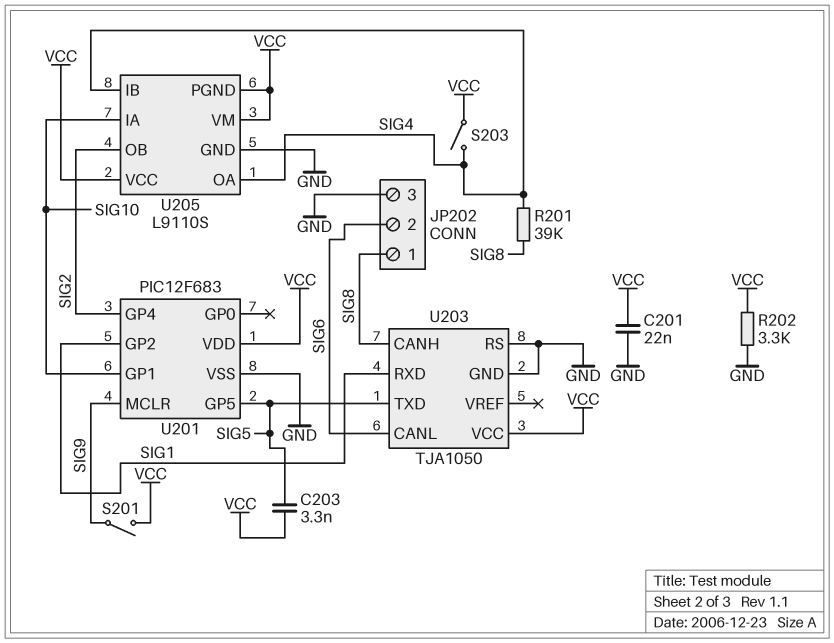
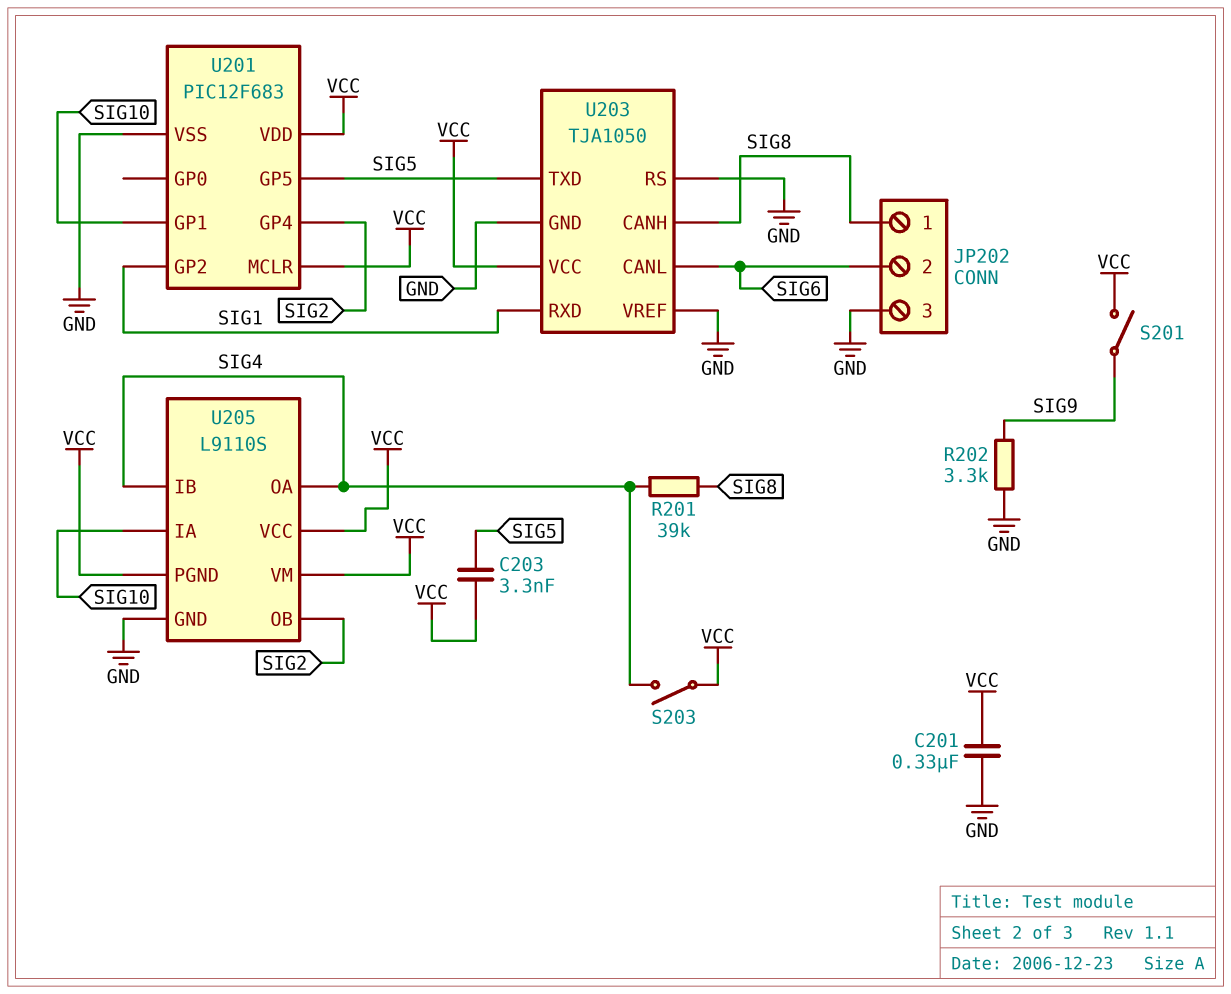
C201: 22nF (GND, VCC) -> 330nF (GND, VCC)
R202: 3.3k (GND, VCC) -> 3.3k (GND, SIG9)
U201 pin MCLR: SIG9 -> VCC
U203 pin VREF: none -> GND

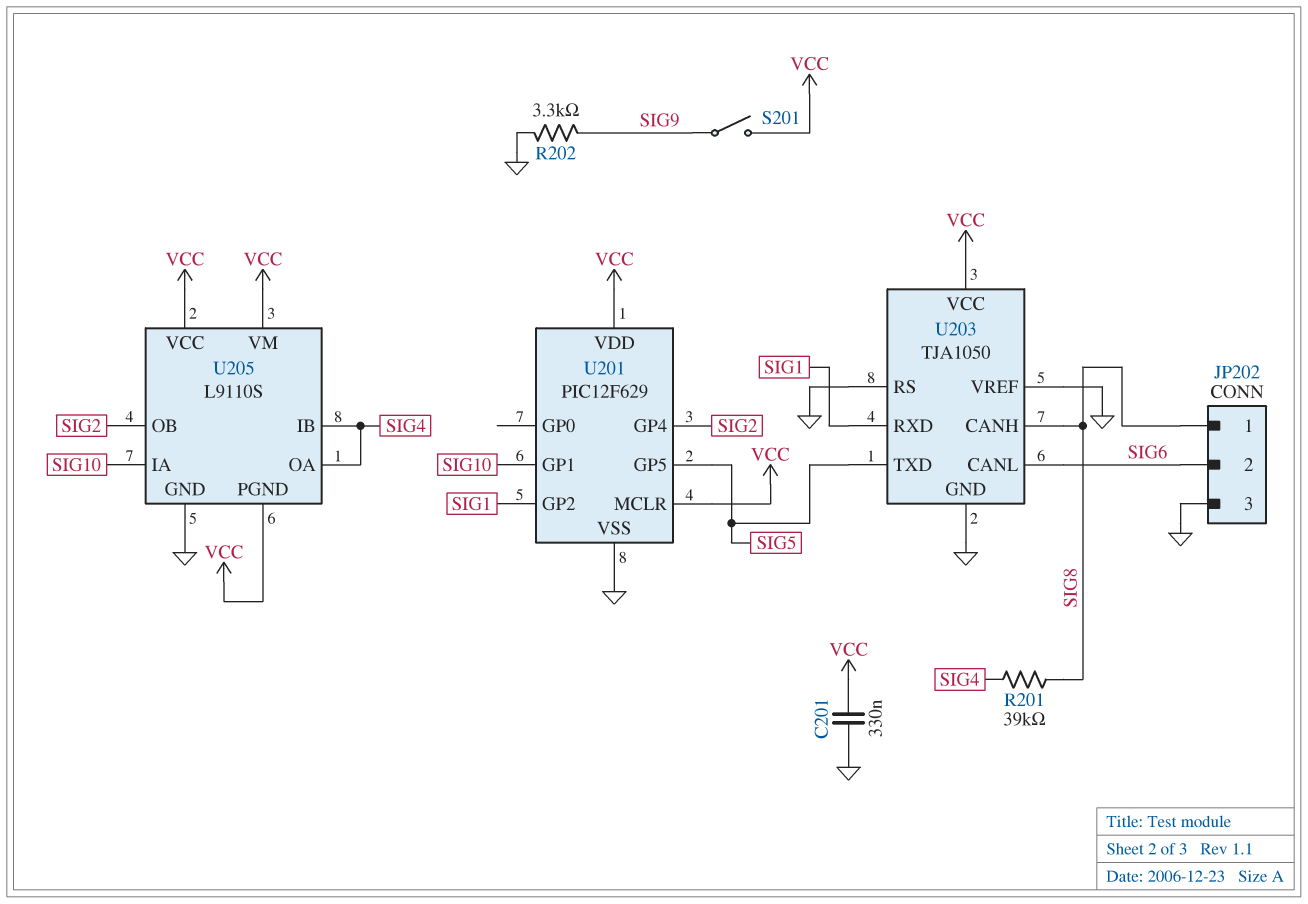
C203: 3.3nF (SIG5, VCC) -> none
S203: switch (SIG4, VCC) -> none
U201: PIC12F683 -> PIC12F629

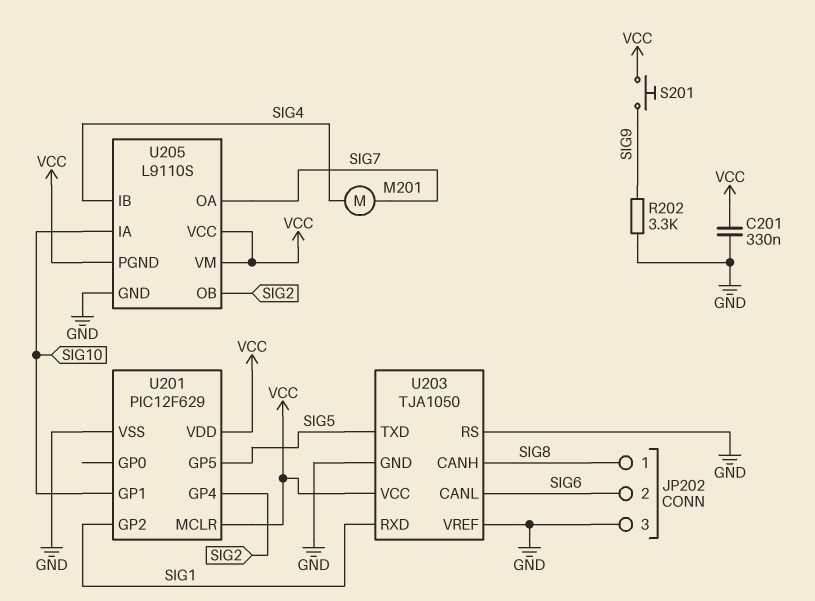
M201: none -> motor (SIG4, SIG7)
R201: 39k (SIG4, SIG8) -> none
S201: switch (SIG9, VCC) -> button (SIG9, VCC)
U205 pin OA: SIG4 -> SIG7

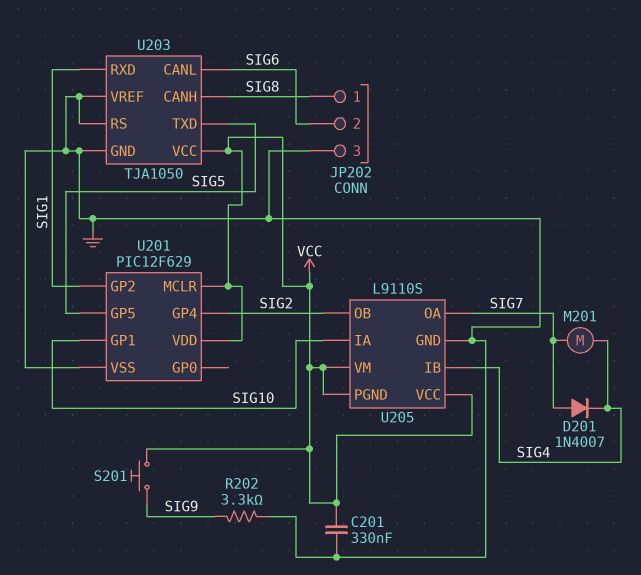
D201: none -> diode 1N4007 (A SIG7, K SIG4)

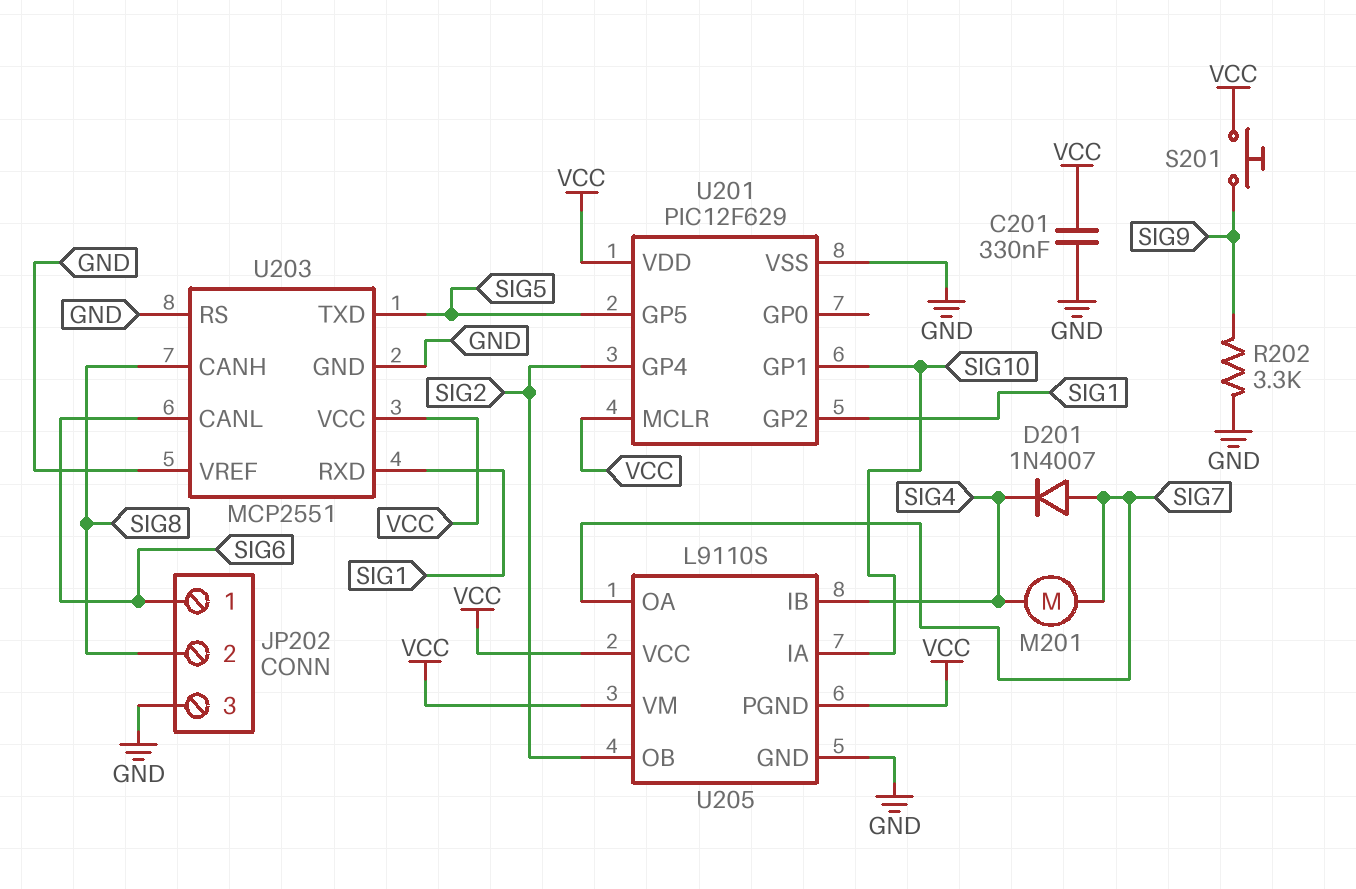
JP202 pin 1: SIG8 -> SIG6
JP202 pin 2: SIG6 -> SIG8
U203: TJA1050 -> MCP2551

